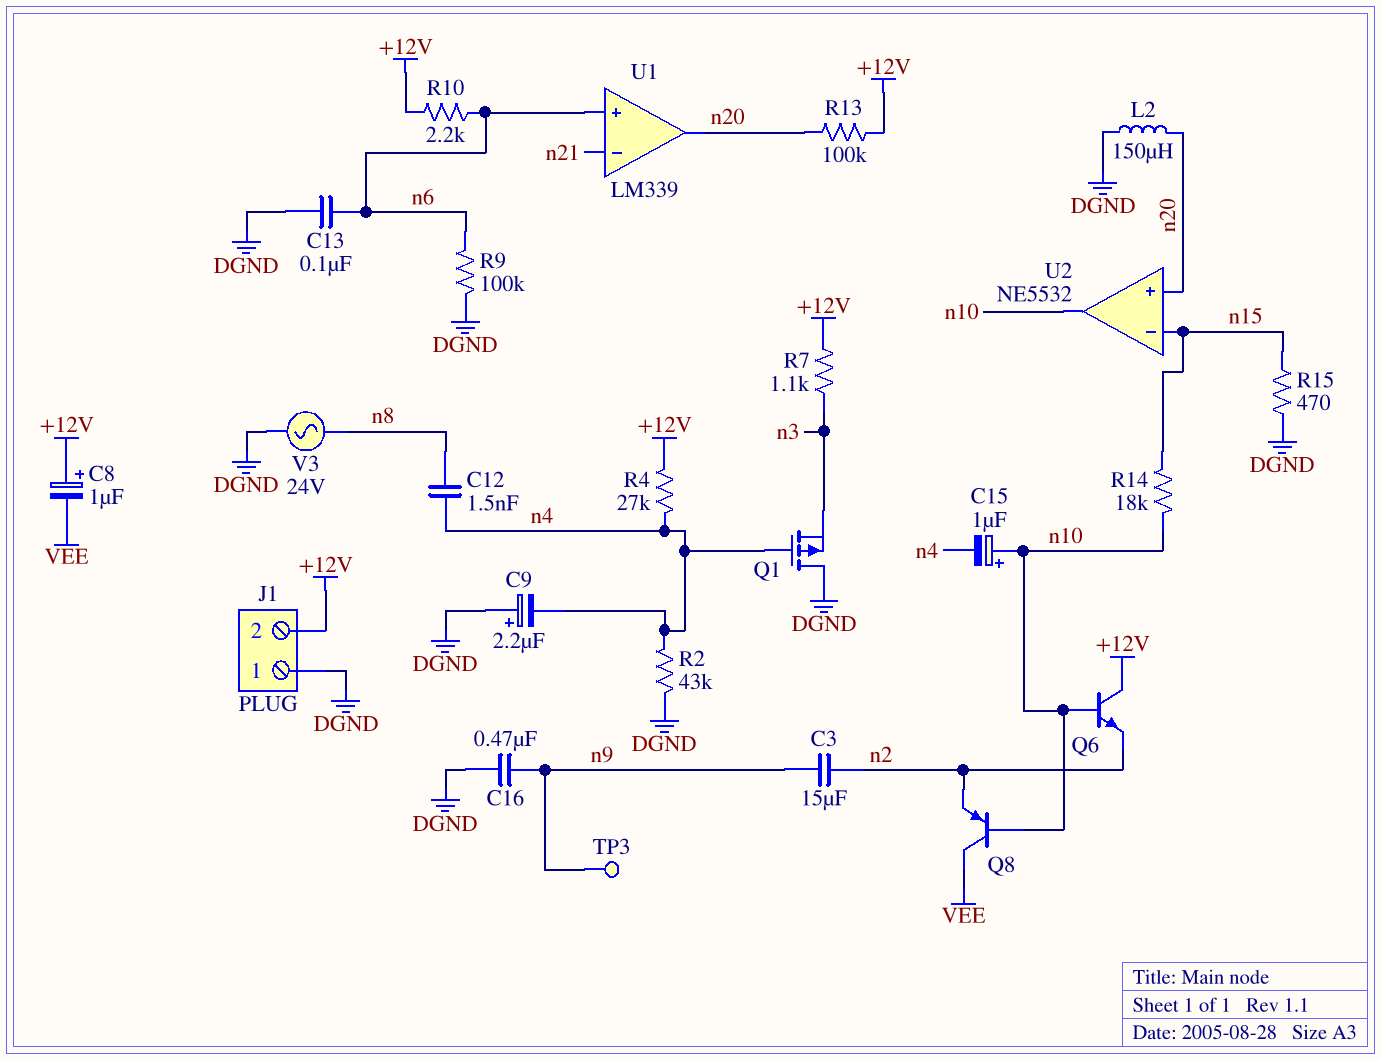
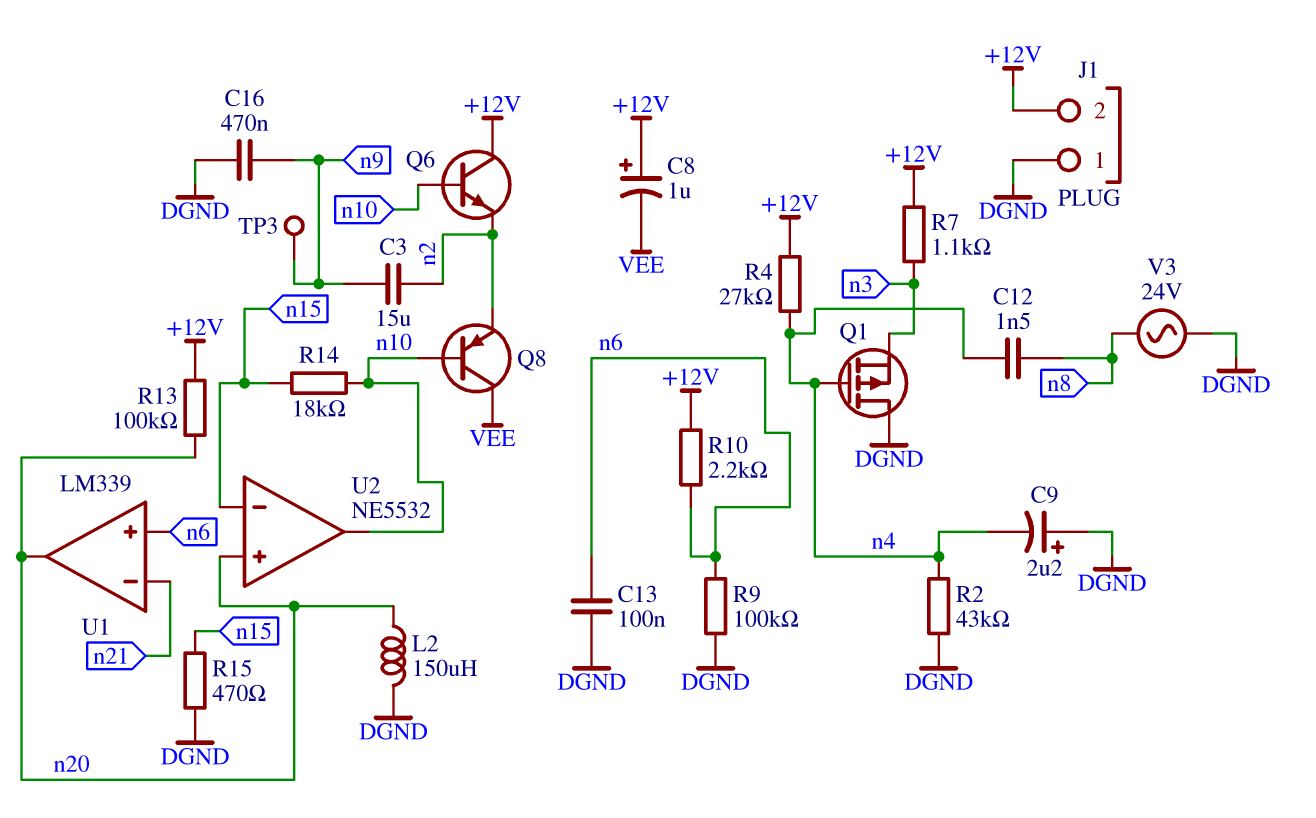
C15: 1uF (plus n10, minus n4) -> none

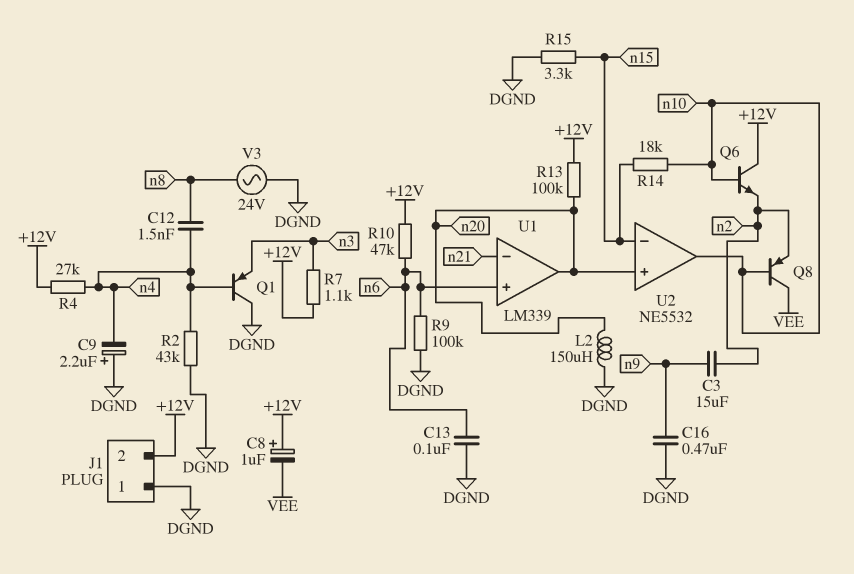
Q1: PMOS (G n4, D DGND, S n3) -> PNP (B n4, C DGND, E n3)
R10: 2.2k (+12V, n6) -> 47k (+12V, n6)
R15: 470 (DGND, n15) -> 3.3k (DGND, n15)
TP3: test point (n9) -> none

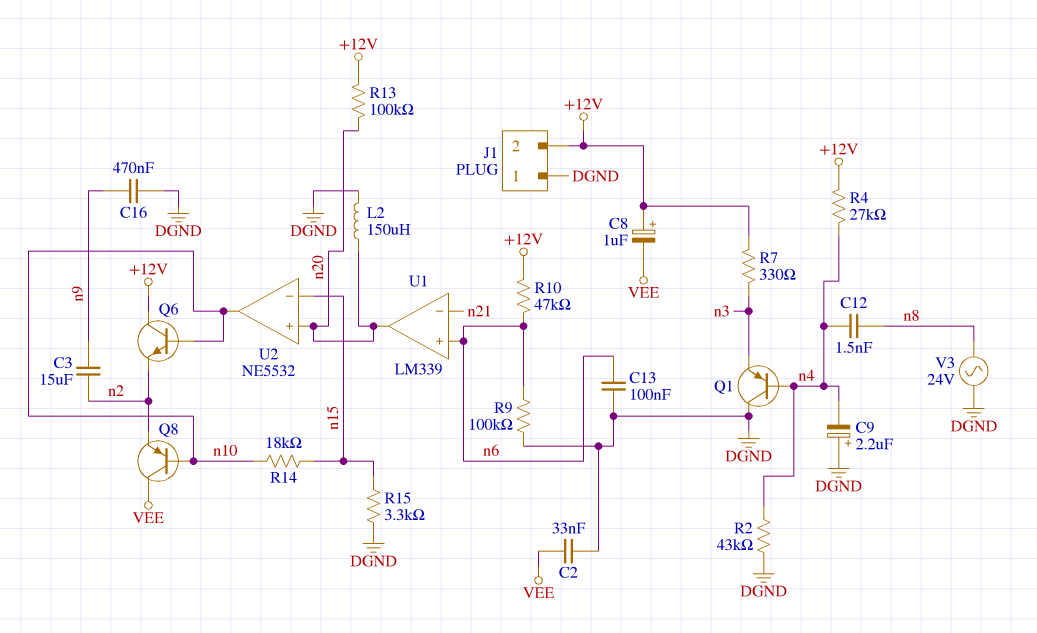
C2: none -> 33nF (DGND, VEE)
R7: 1.1k (+12V, n3) -> 330 (+12V, n3)

